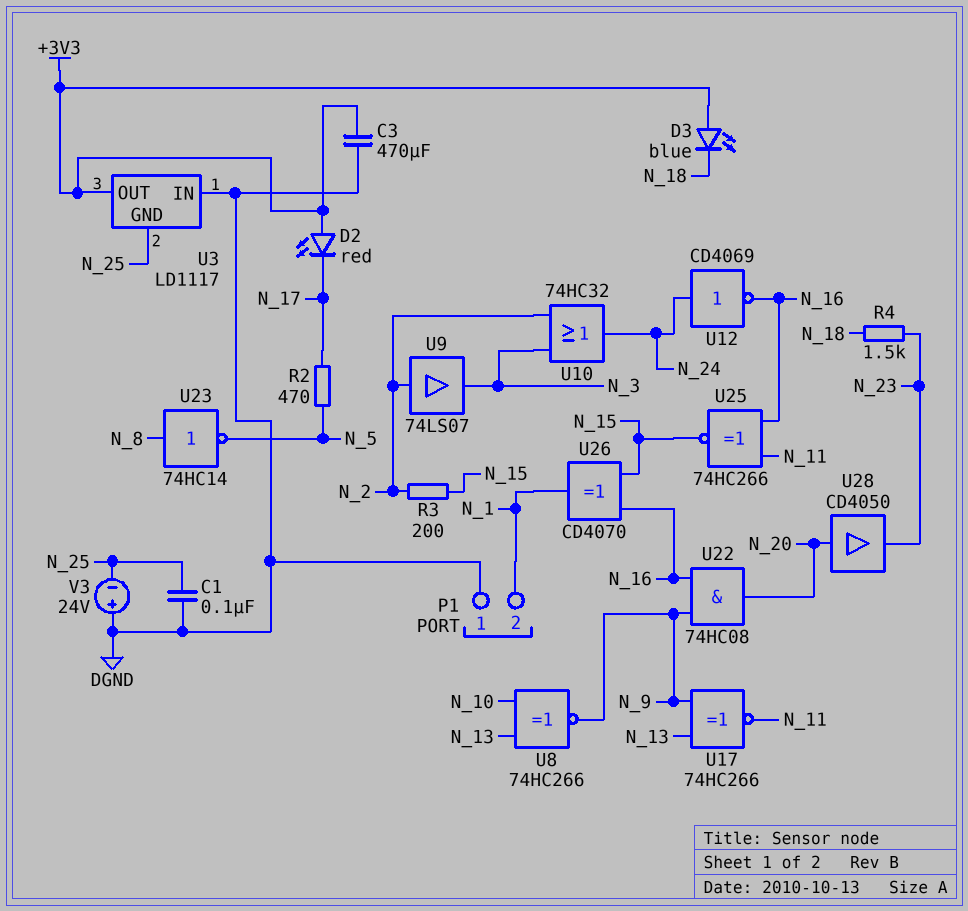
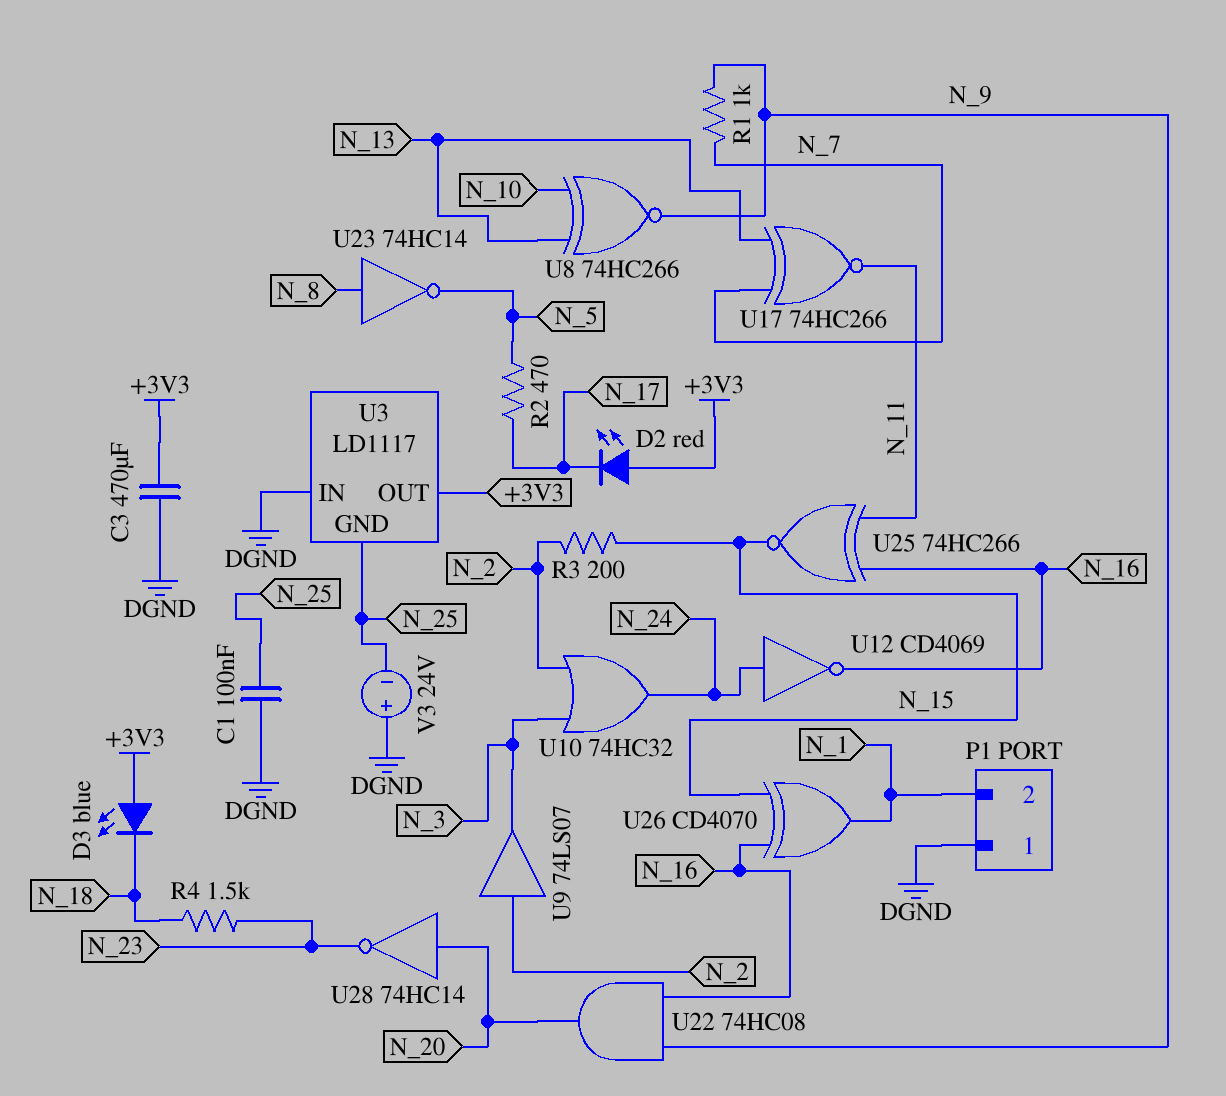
R1: none -> 1k (N_7, N_9)
U17: XNOR 74HC266 (in N_9, in N_13, out N_11) -> XNOR 74HC266 (in N_7, in N_13, out N_11)
U28: buffer CD4050 (in N_20, out N_23) -> NOT 74HC14 (in N_20, out N_23)

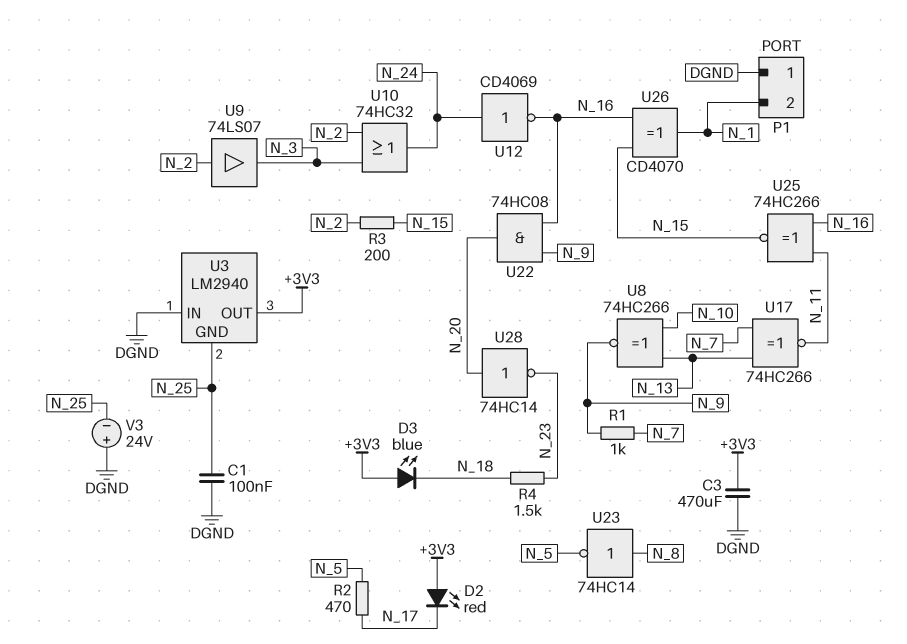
U3: LD1117 -> LM2940

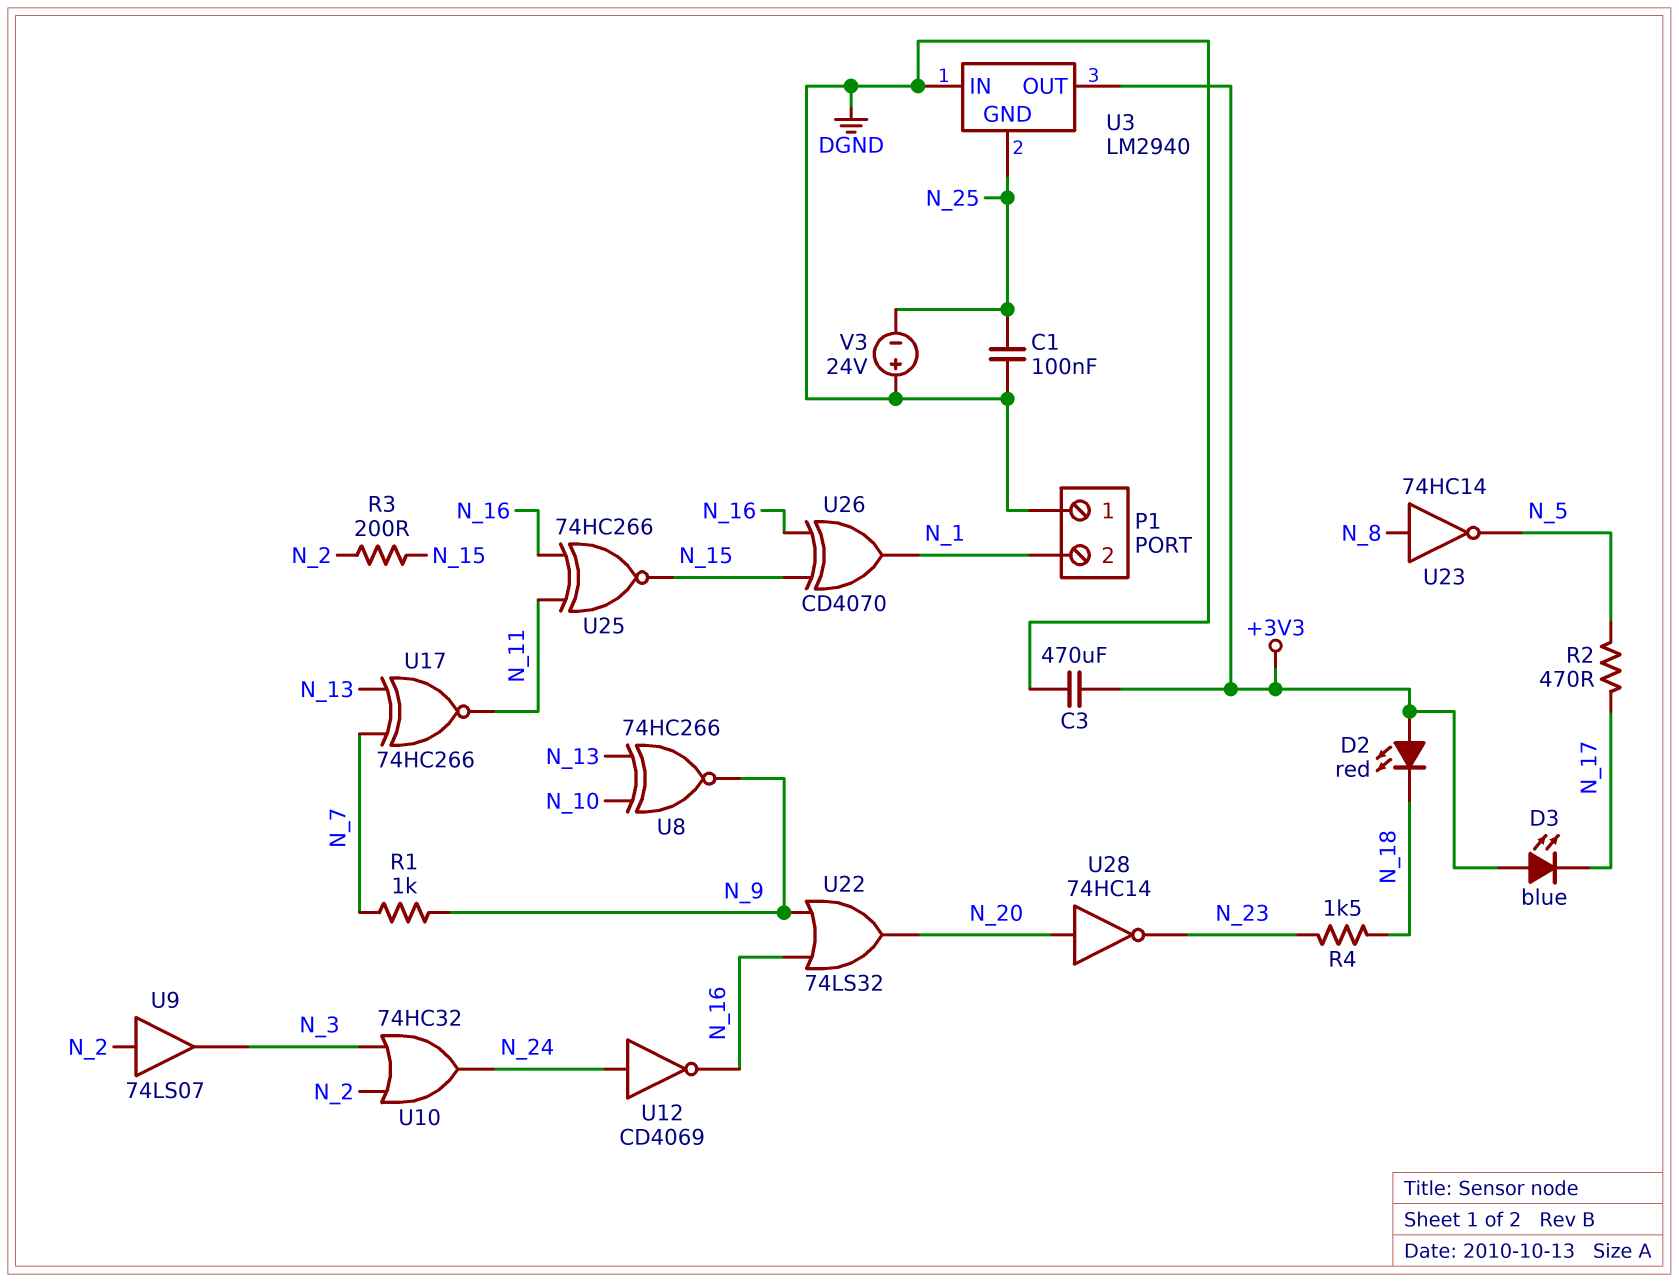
D2: LED red (A +3V3, K N_17) -> LED red (A +3V3, K N_18)
D3: LED blue (A +3V3, K N_18) -> LED blue (A +3V3, K N_17)
U22: AND 74HC08 (in N_9, in N_16, out N_20) -> OR 74LS32 (in N_9, in N_16, out N_20)

